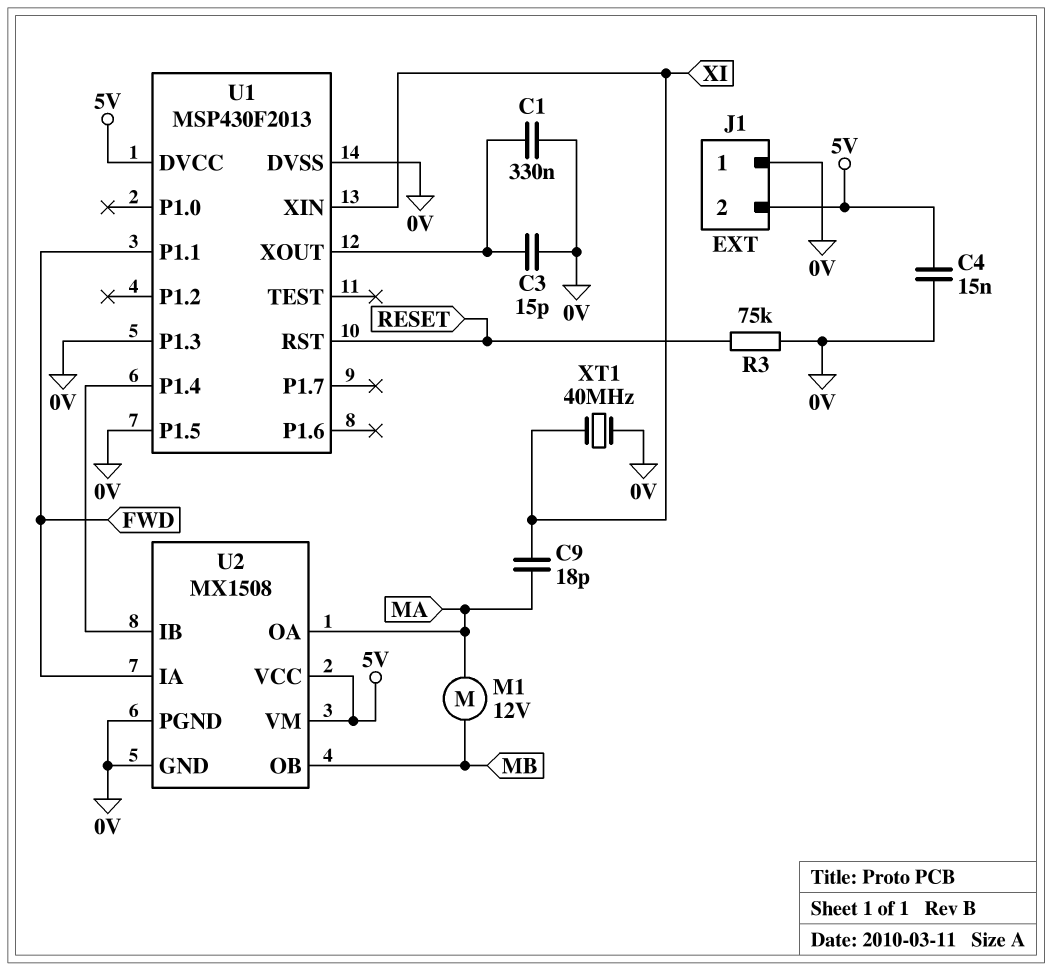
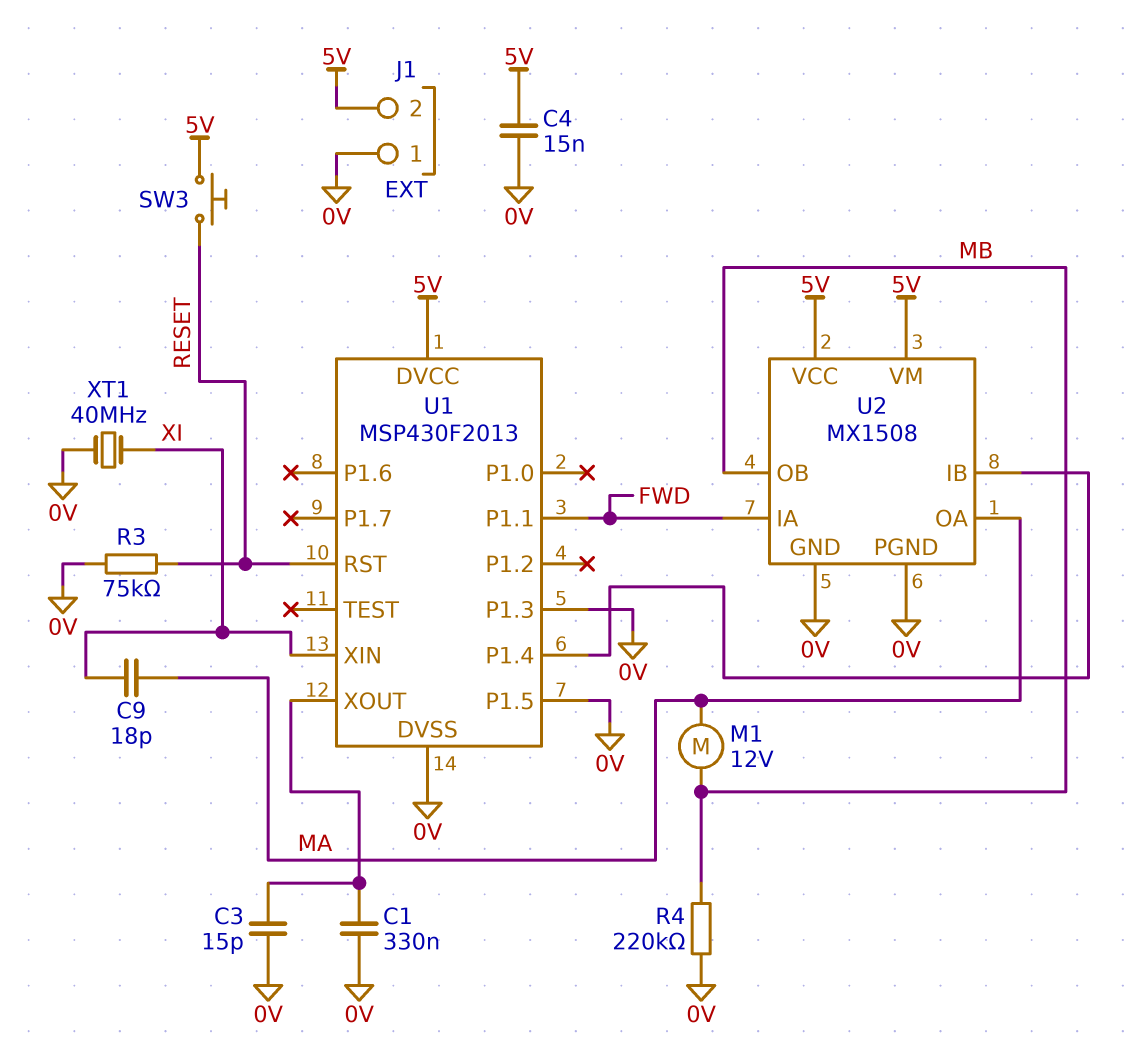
R4: none -> 220k (0V, MB)
SW3: none -> button (5V, RESET)

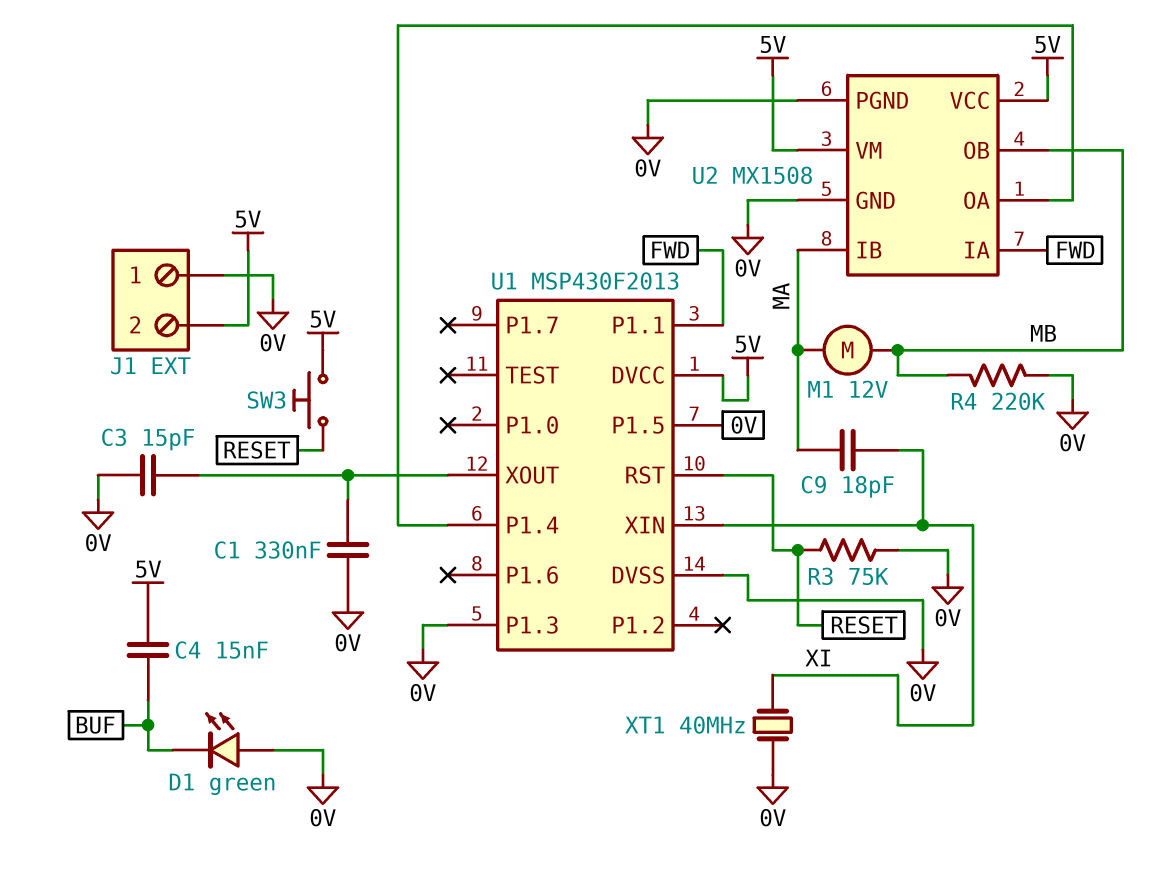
C4: 15nF (0V, 5V) -> 15nF (5V, BUF)
D1: none -> LED green (A 0V, K BUF)
U2 pin IB: U1/P1.4 -> MA
U2 pin OA: MA -> U1/P1.4

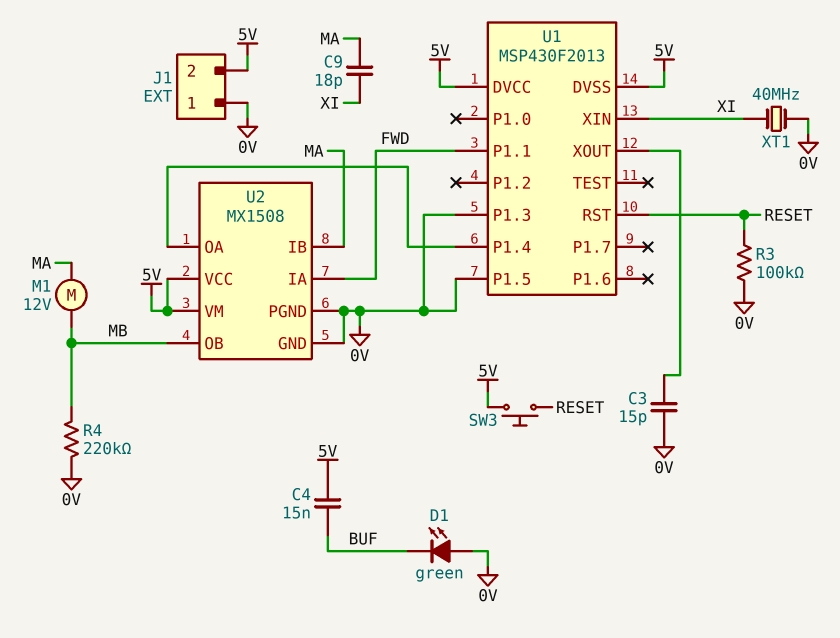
C1: 330nF (0V, U1/XOUT) -> none
R3: 75k (0V, RESET) -> 100k (0V, RESET)
U1 pin DVSS: 0V -> 5V

